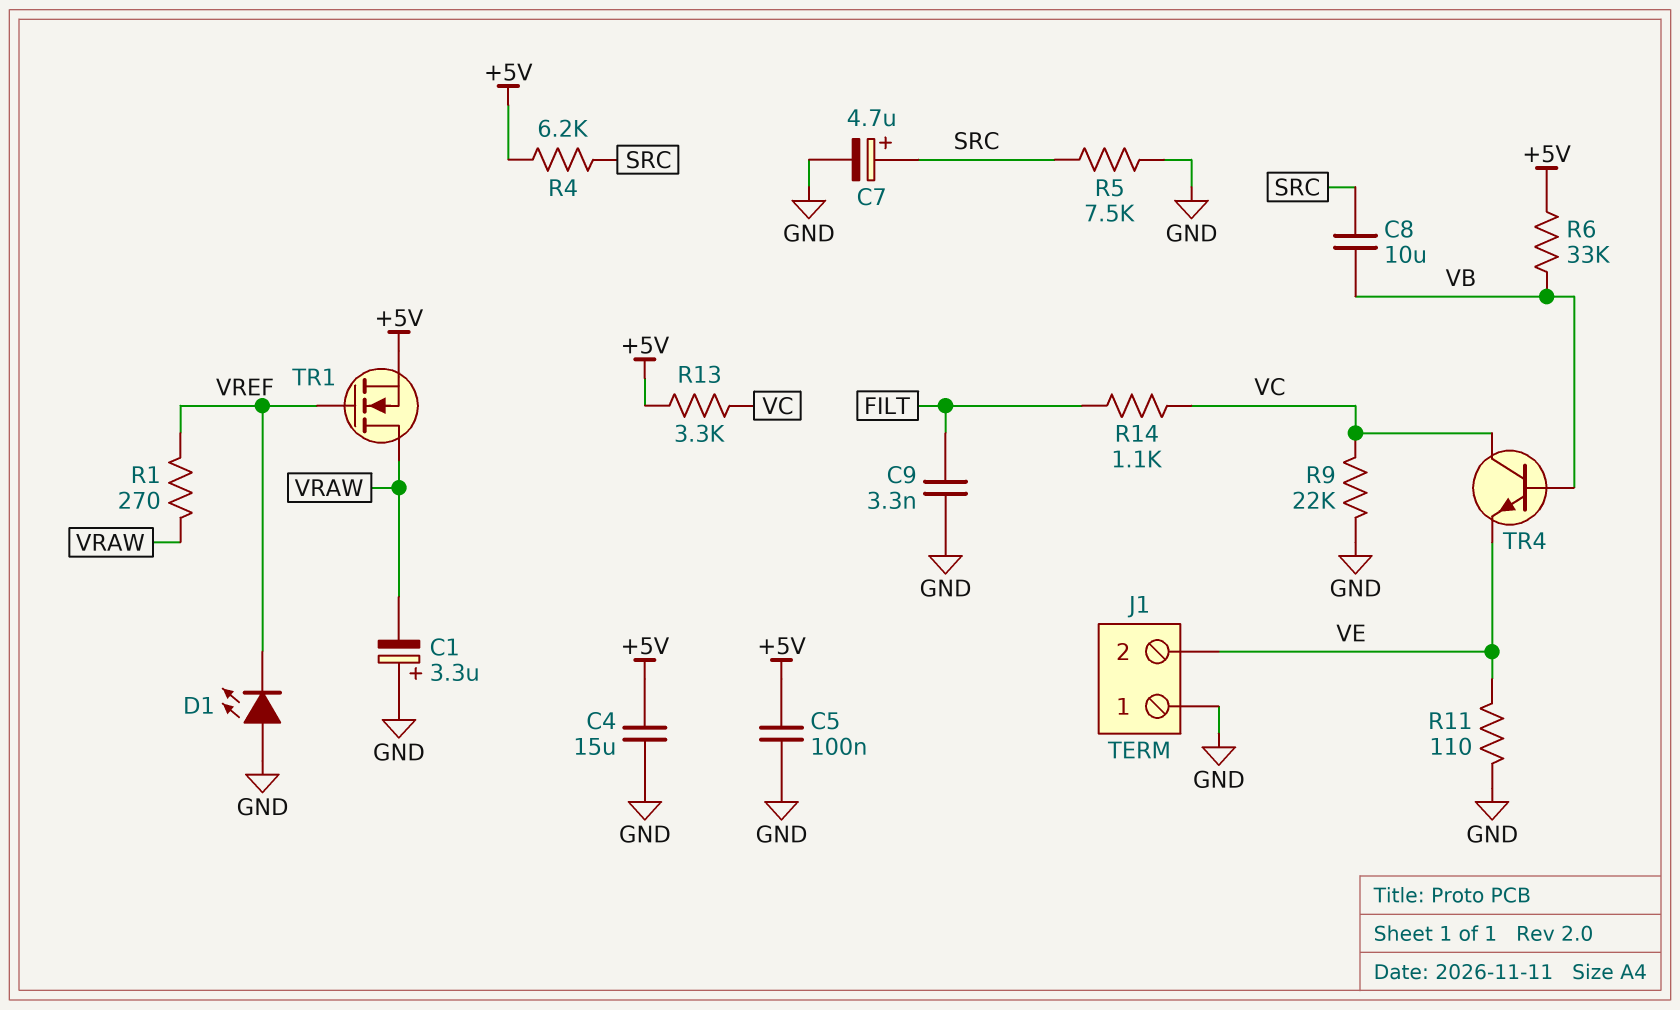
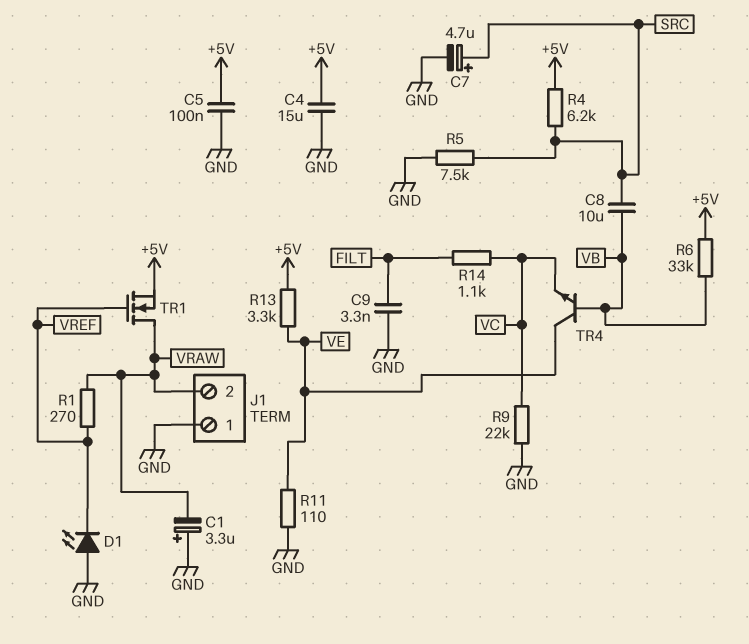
J1 pin 2: VE -> VRAW
R13: 3.3k (+5V, VC) -> 3.3k (+5V, VE)
TR4: NPN (B VB, C VC, E VE) -> NPN (B VB, C VE, E VC)

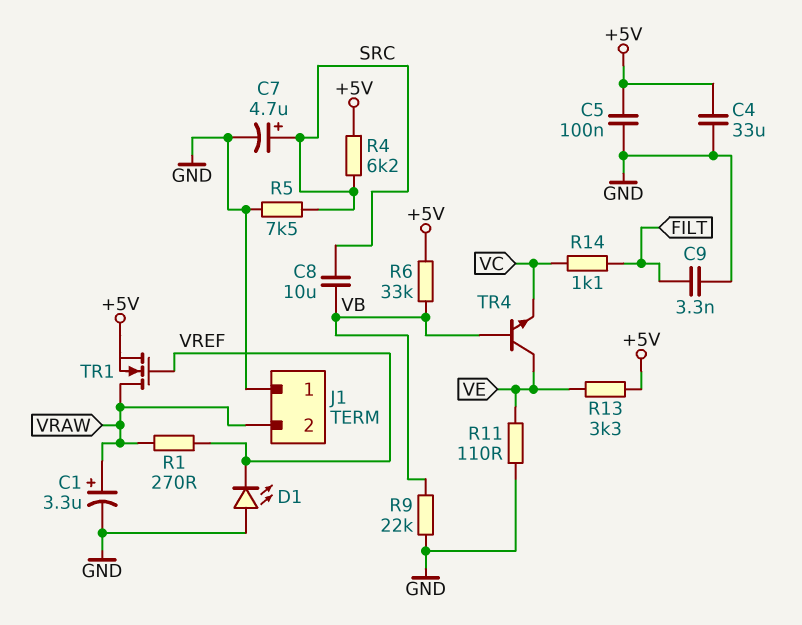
C1: 3.3uF (plus GND, minus VRAW) -> 3.3uF (plus VRAW, minus GND)
C4: 15uF (+5V, GND) -> 33uF (+5V, GND)
R9: 22k (GND, VC) -> 22k (GND, VB)

